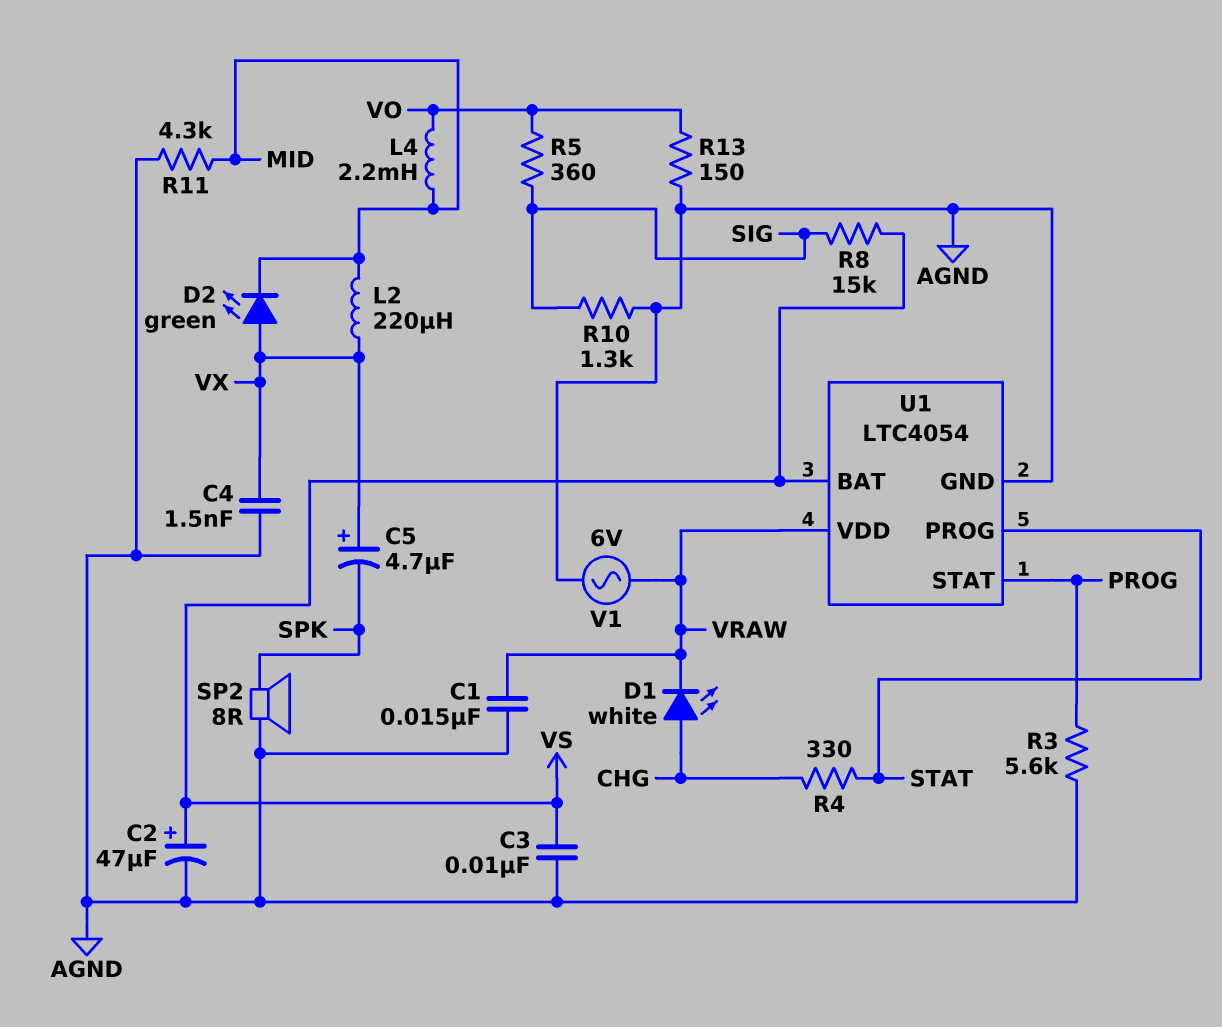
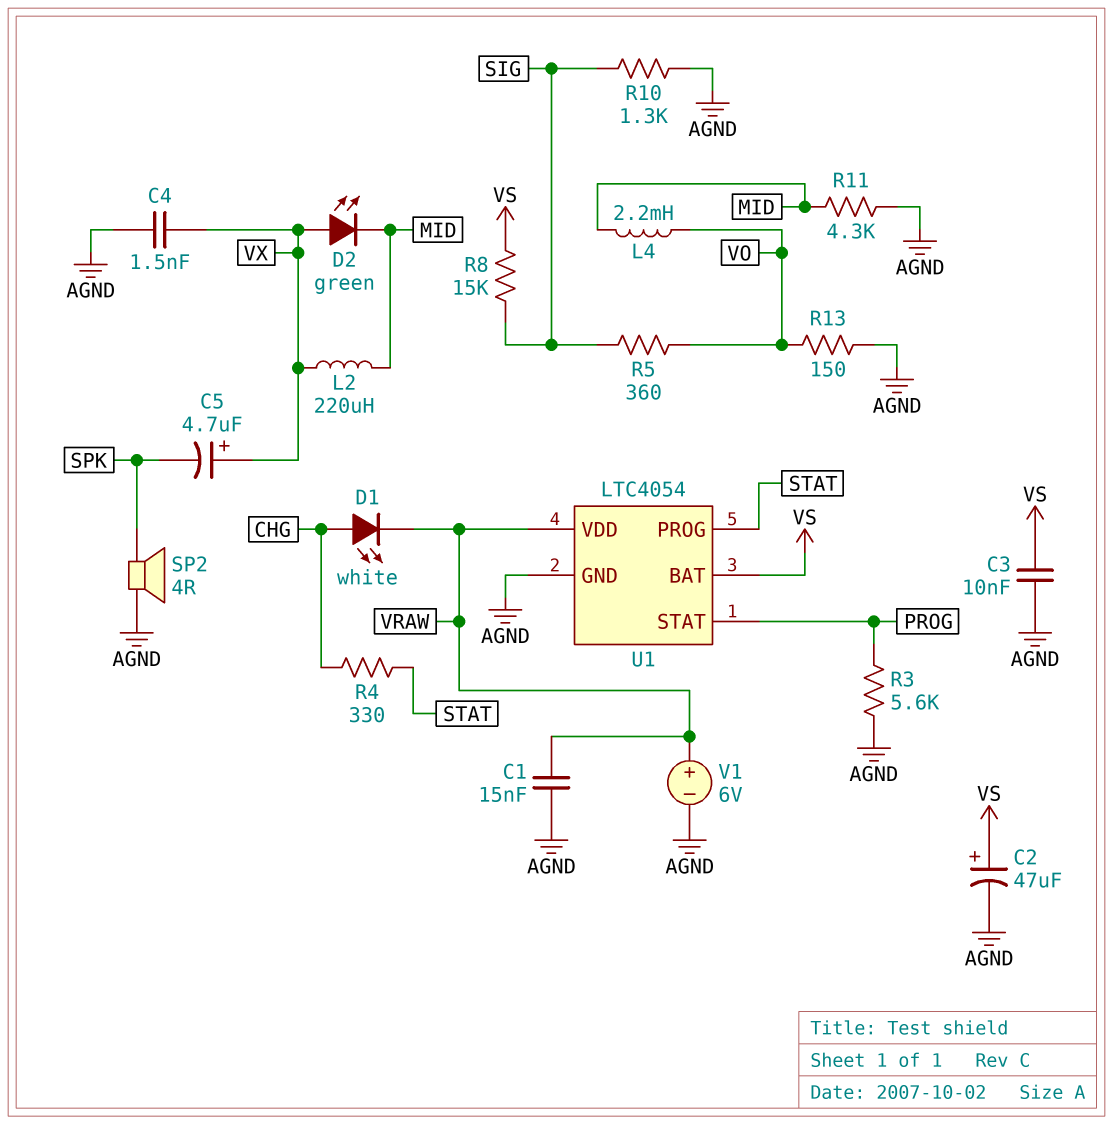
SP2: speaker 8R (AGND, SPK) -> speaker 4R (AGND, SPK)
V1: AC 6V (AGND, VRAW) -> 6V (plus VRAW, minus AGND)

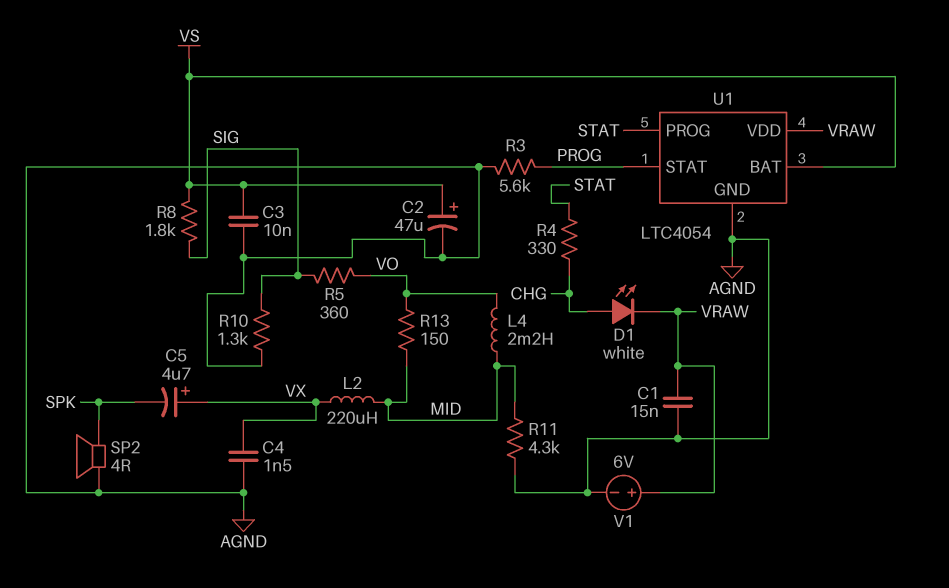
D2: LED green (A VX, K MID) -> none
R8: 15k (SIG, VS) -> 1.8k (SIG, VS)
R13: 150 (AGND, VO) -> 150 (MID, VO)

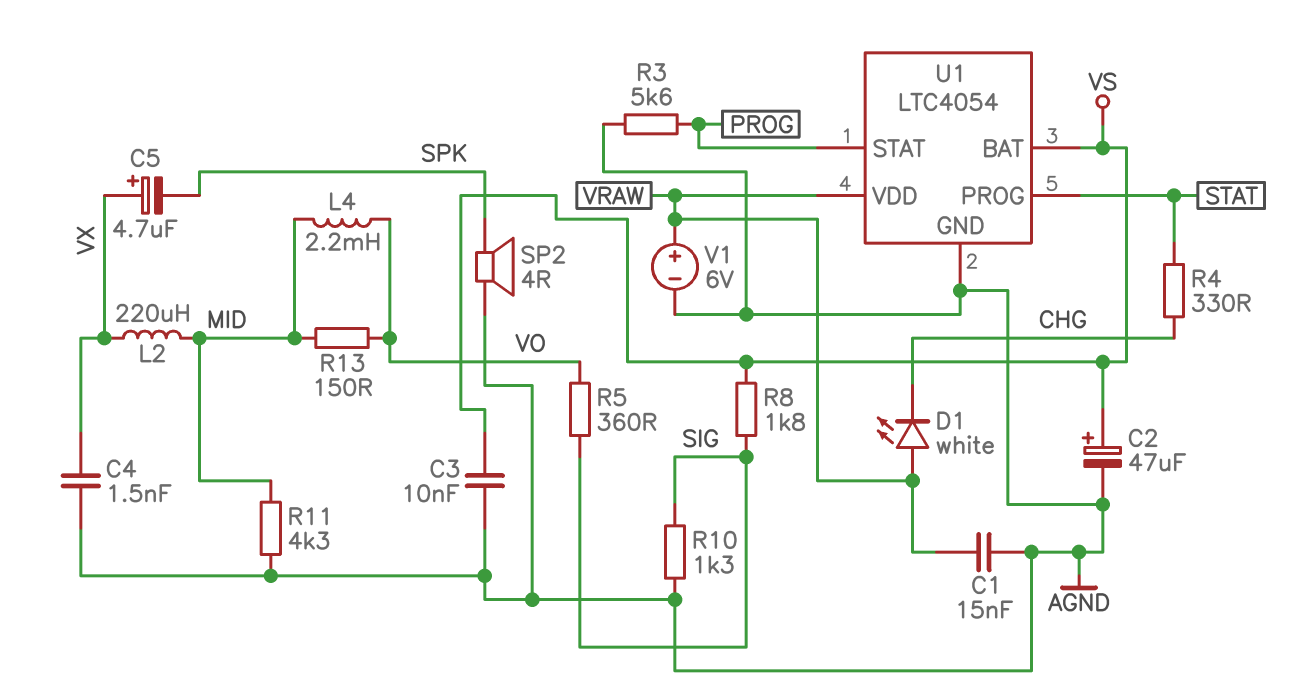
D1: LED white (A CHG, K VRAW) -> LED white (A VRAW, K CHG)

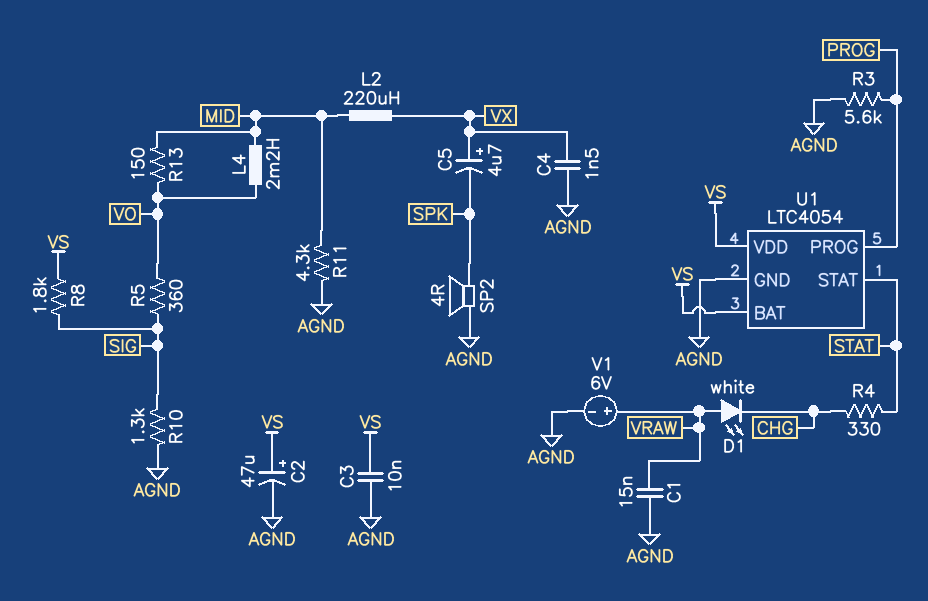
U1 pin PROG: STAT -> PROG
U1 pin STAT: PROG -> STAT
U1 pin VDD: VRAW -> VS

